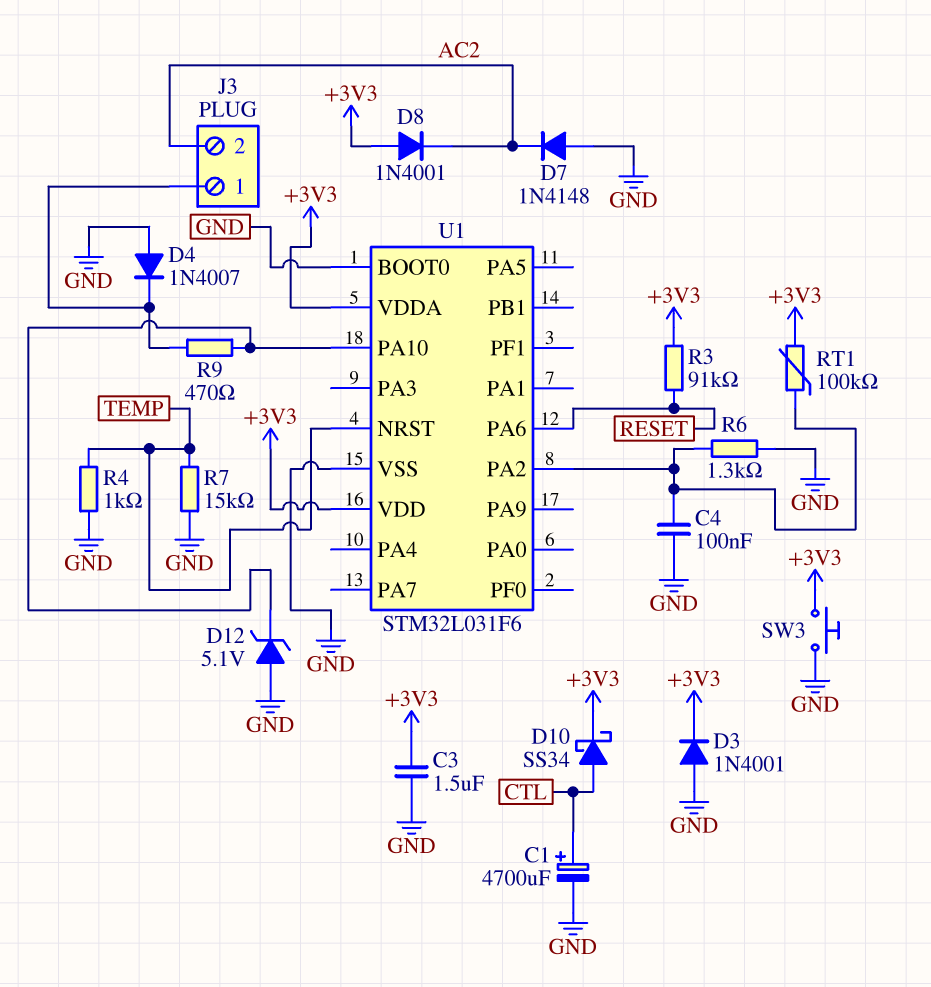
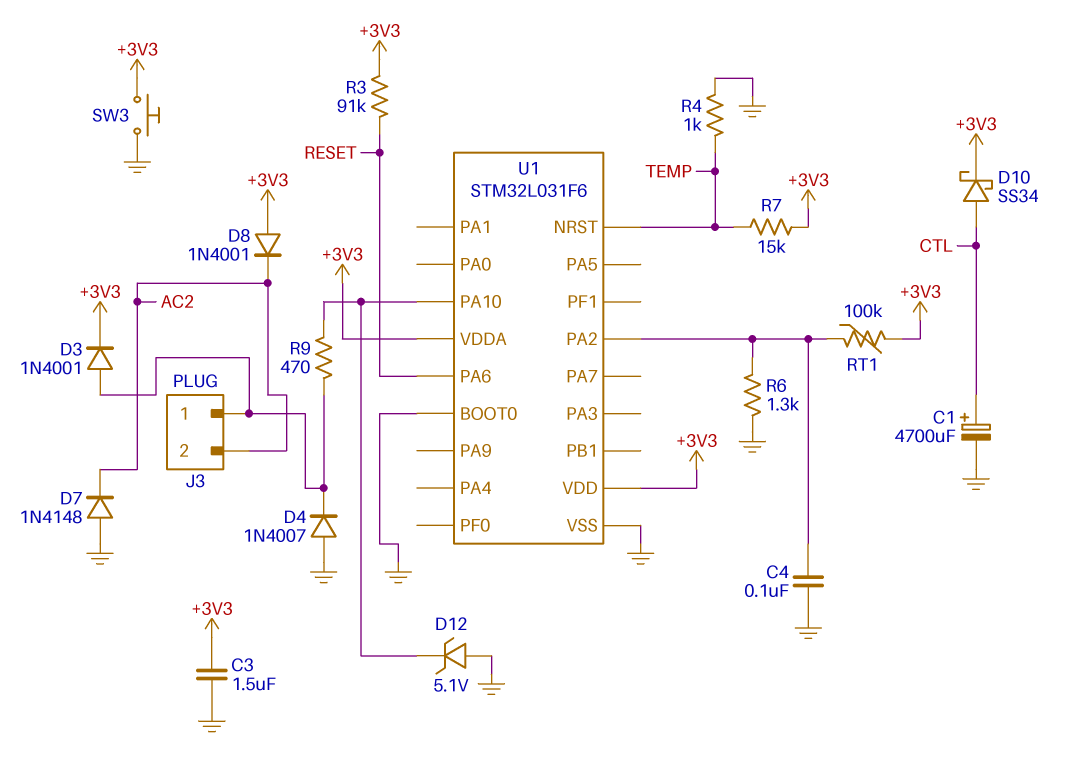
D3: diode 1N4001 (A GND, K +3V3) -> diode 1N4001 (A J3/1, K +3V3)
R7: 15k (GND, TEMP) -> 15k (+3V3, TEMP)

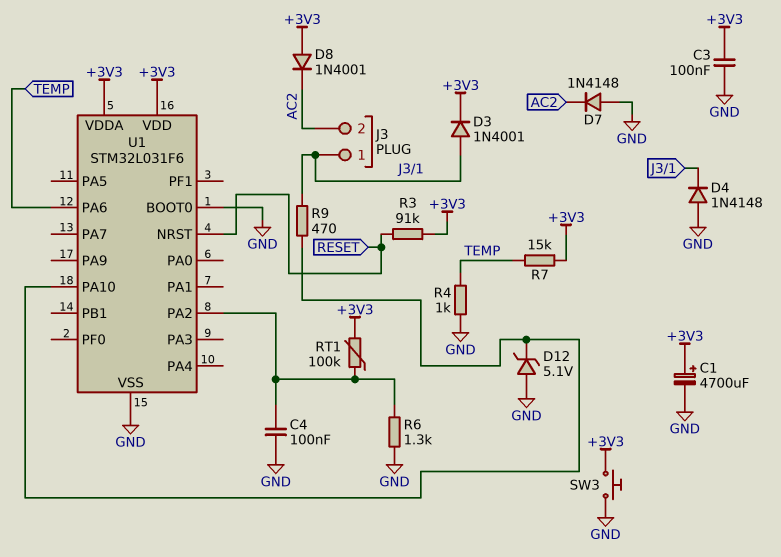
C1: 4700uF (plus CTL, minus GND) -> 4700uF (plus +3V3, minus GND)
C3: 1.5uF (+3V3, GND) -> 100nF (+3V3, GND)
D4: diode 1N4007 (A GND, K J3/1) -> diode 1N4148 (A GND, K J3/1)
D10: schottky SS34 (A CTL, K +3V3) -> none
U1 pin NRST: TEMP -> RESET
U1 pin PA6: RESET -> TEMP

